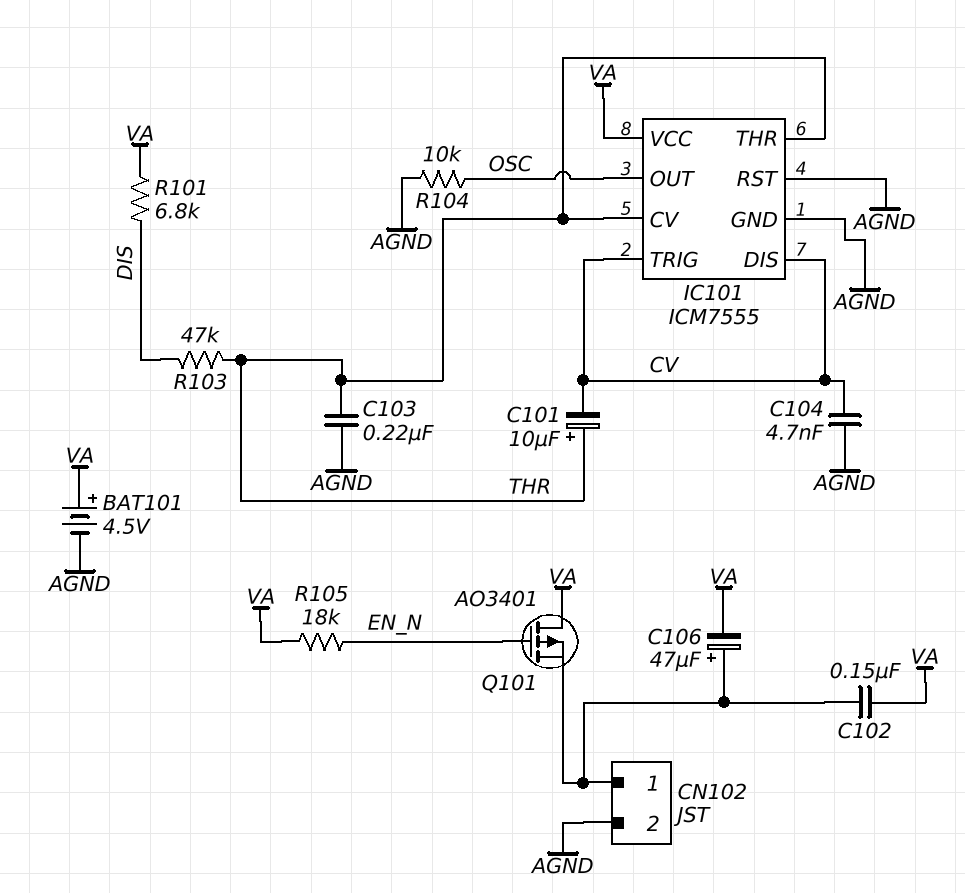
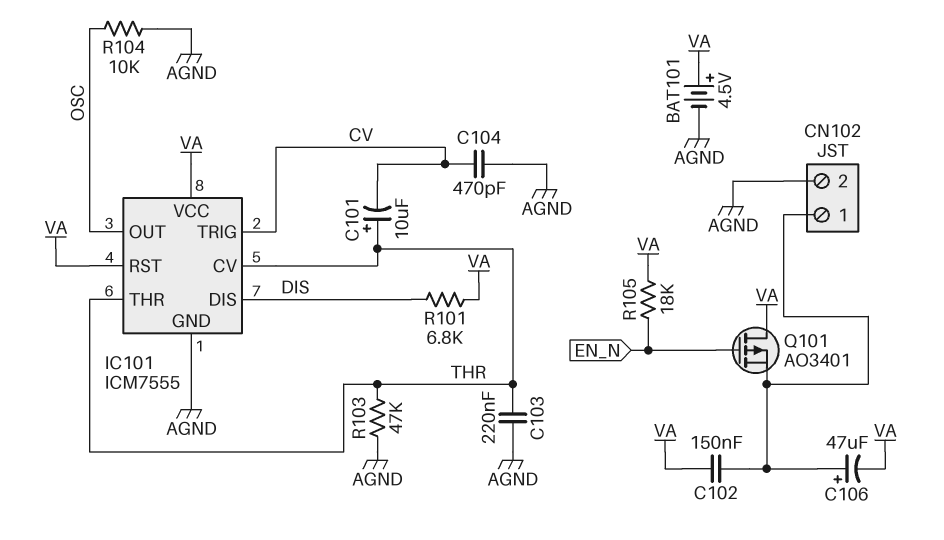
C104: 4.7nF (AGND, CV) -> 470pF (AGND, CV)
IC101 pin DIS: CV -> DIS
IC101 pin RST: AGND -> VA
R103: 47k (DIS, THR) -> 47k (AGND, THR)

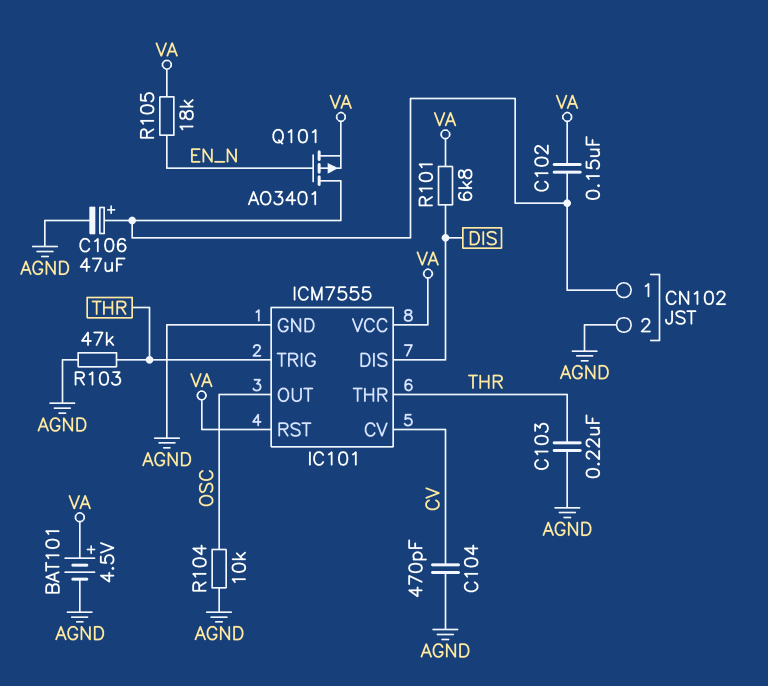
C101: 10uF (plus THR, minus CV) -> none
C106: 47uF (plus CN102/1, minus VA) -> 47uF (plus CN102/1, minus AGND)
IC101 pin CV: THR -> CV
IC101 pin TRIG: CV -> THR
Q101: PMOS AO3401 (G EN_N, D VA, S CN102/1) -> PMOS AO3401 (G EN_N, D CN102/1, S VA)

